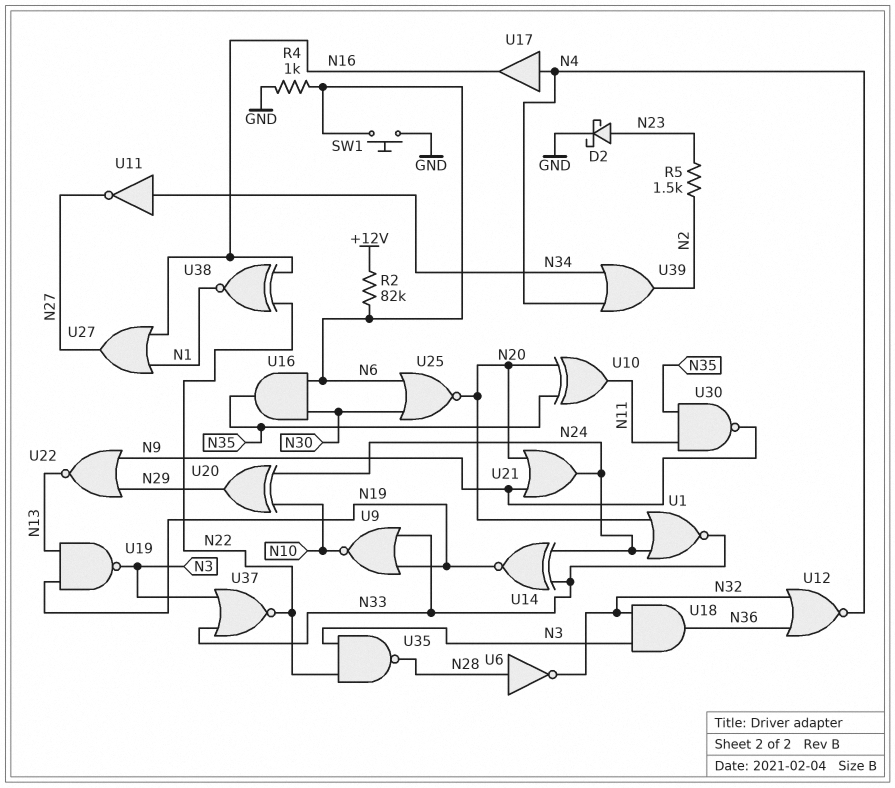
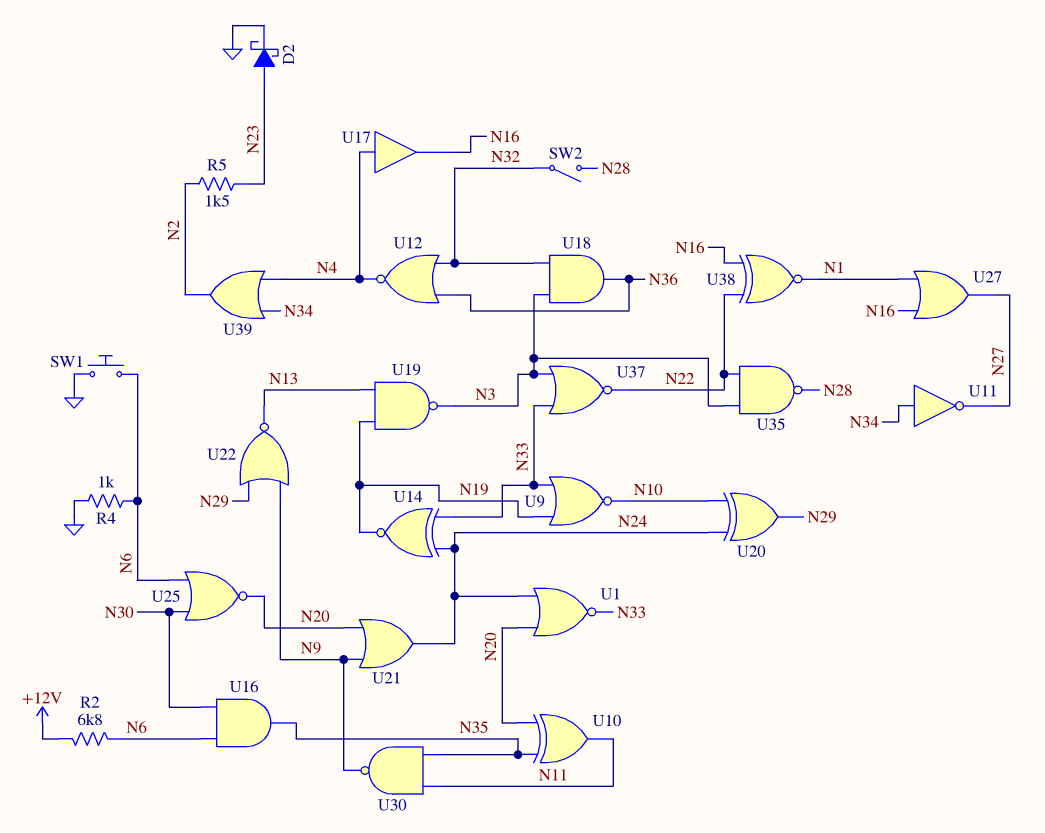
R2: 82k (+12V, N6) -> 6.8k (+12V, N6)
SW2: none -> switch (N28, N32)
U6: NOT (in N28, out N32) -> none

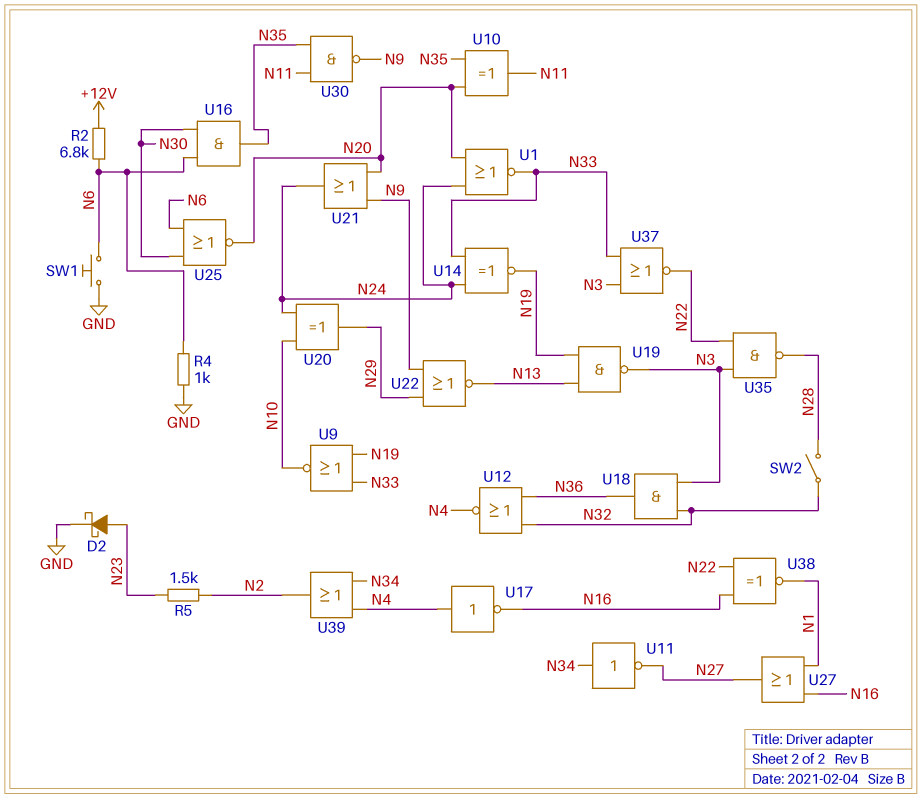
U17: buffer (in N4, out N16) -> NOT (in N4, out N16)

